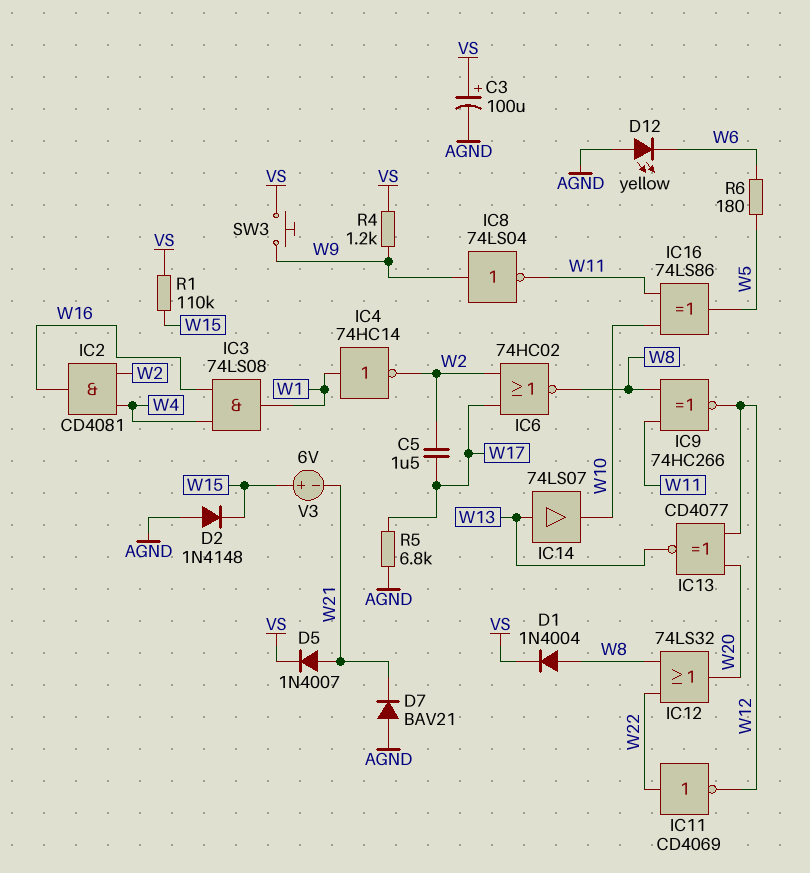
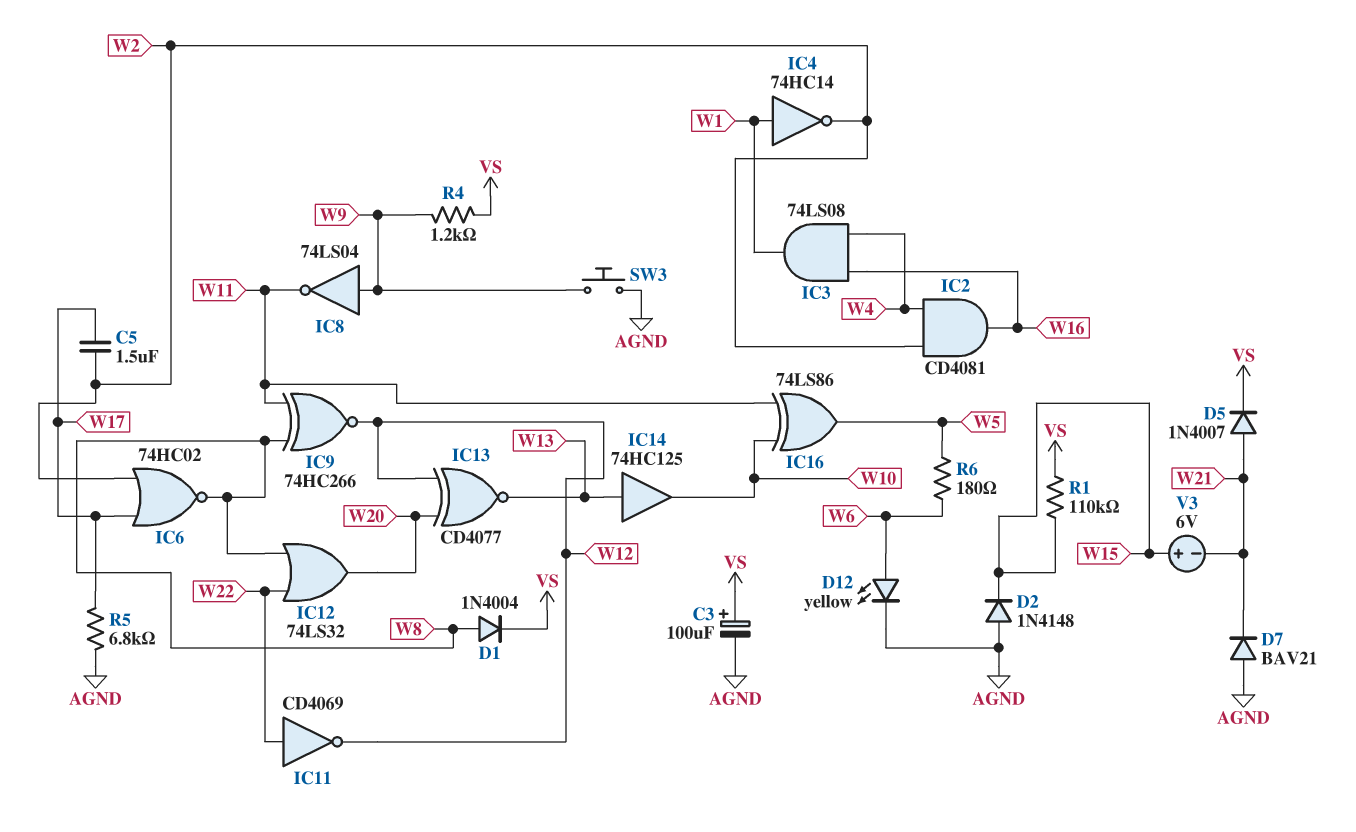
D12: LED yellow (A AGND, K W6) -> LED yellow (A W6, K AGND)
IC14: buffer 74LS07 (in W13, out W10) -> buffer 74HC125 (in W13, out W10)
SW3: button (VS, W9) -> button (AGND, W9)

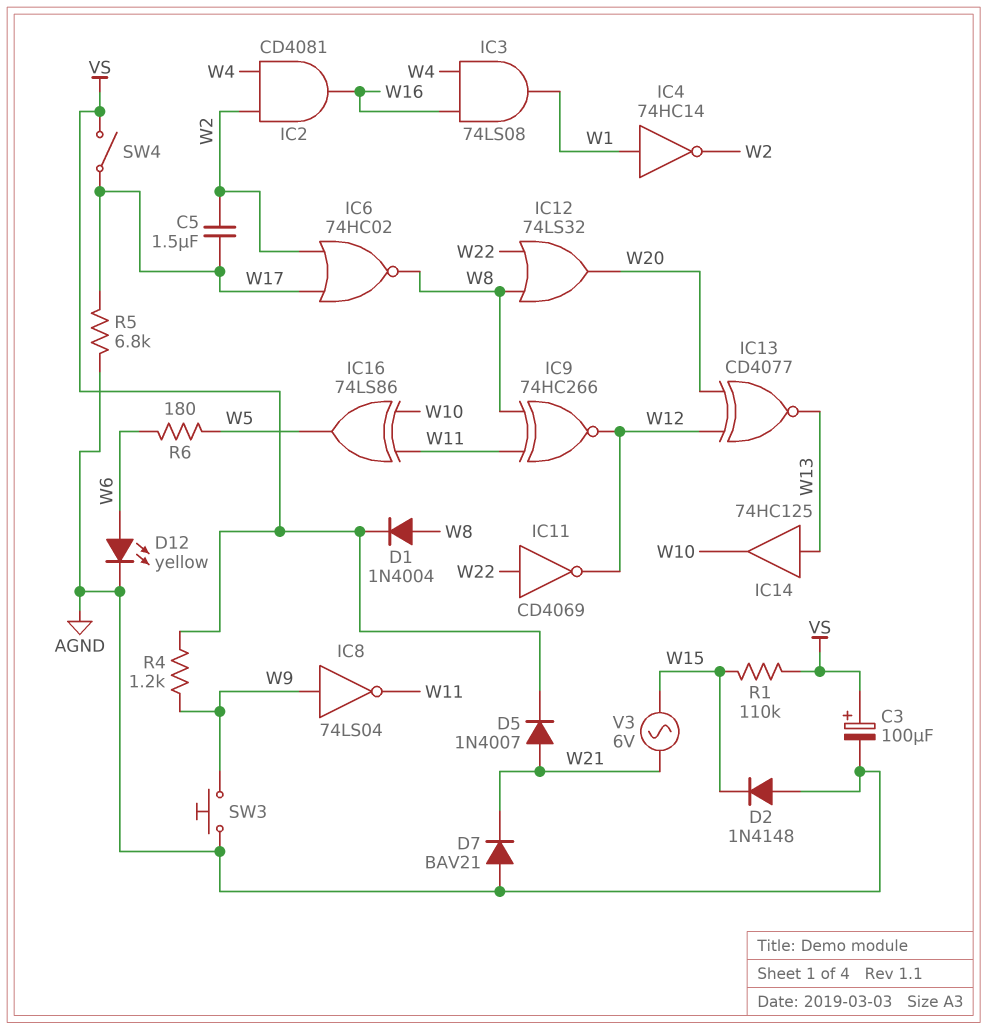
SW4: none -> switch (VS, W17)
V3: 6V (plus W15, minus W21) -> AC 6V (W15, W21)

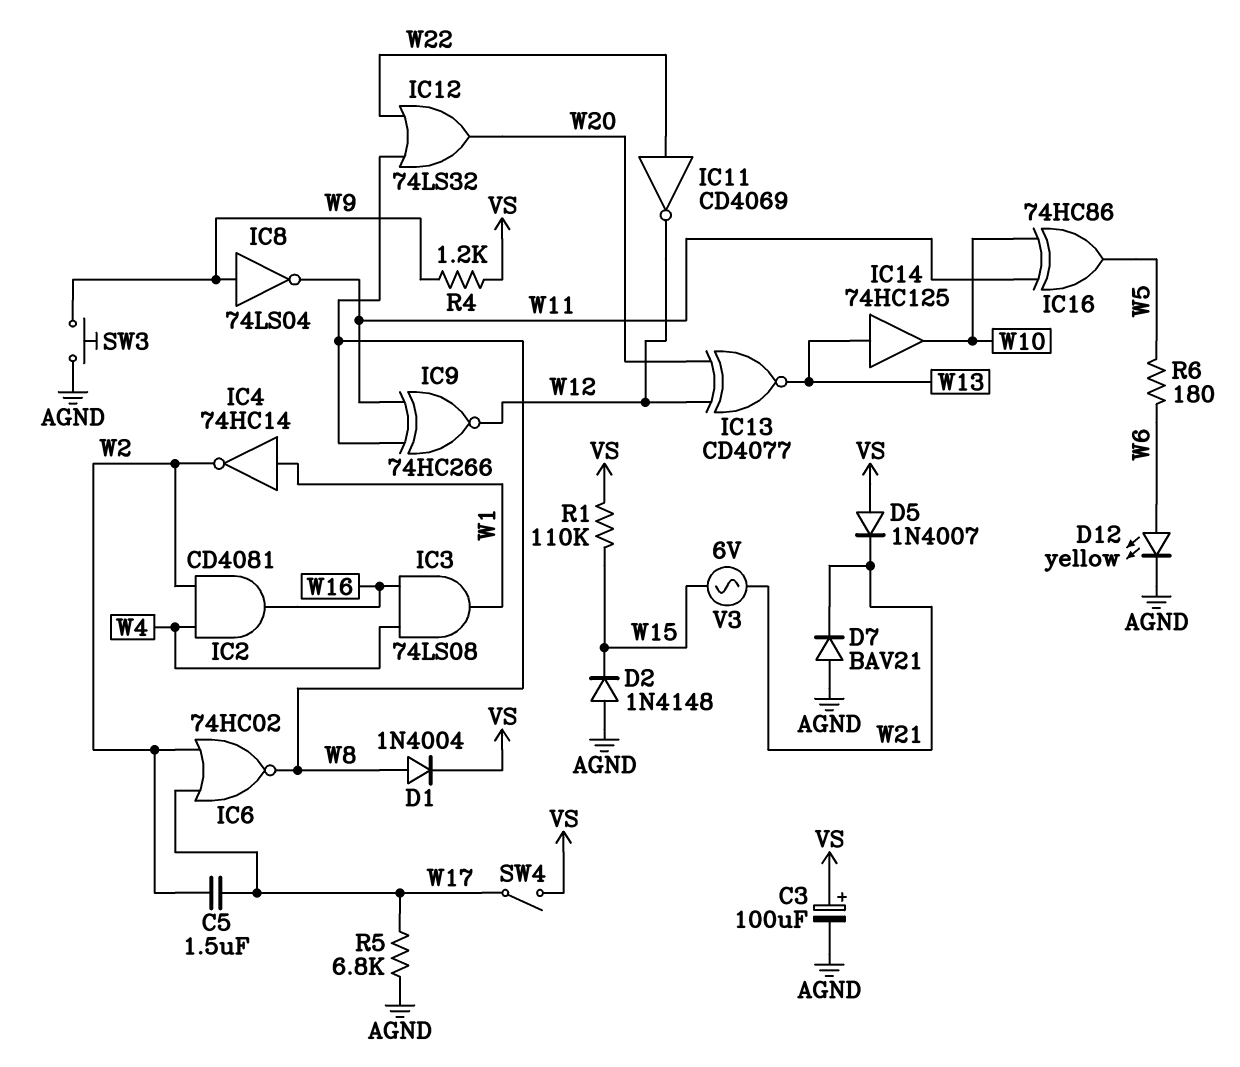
D5: diode 1N4007 (A W21, K VS) -> diode 1N4007 (A VS, K W21)
IC16: XOR 74LS86 (in W10, in W11, out W5) -> XOR 74HC86 (in W10, in W11, out W5)

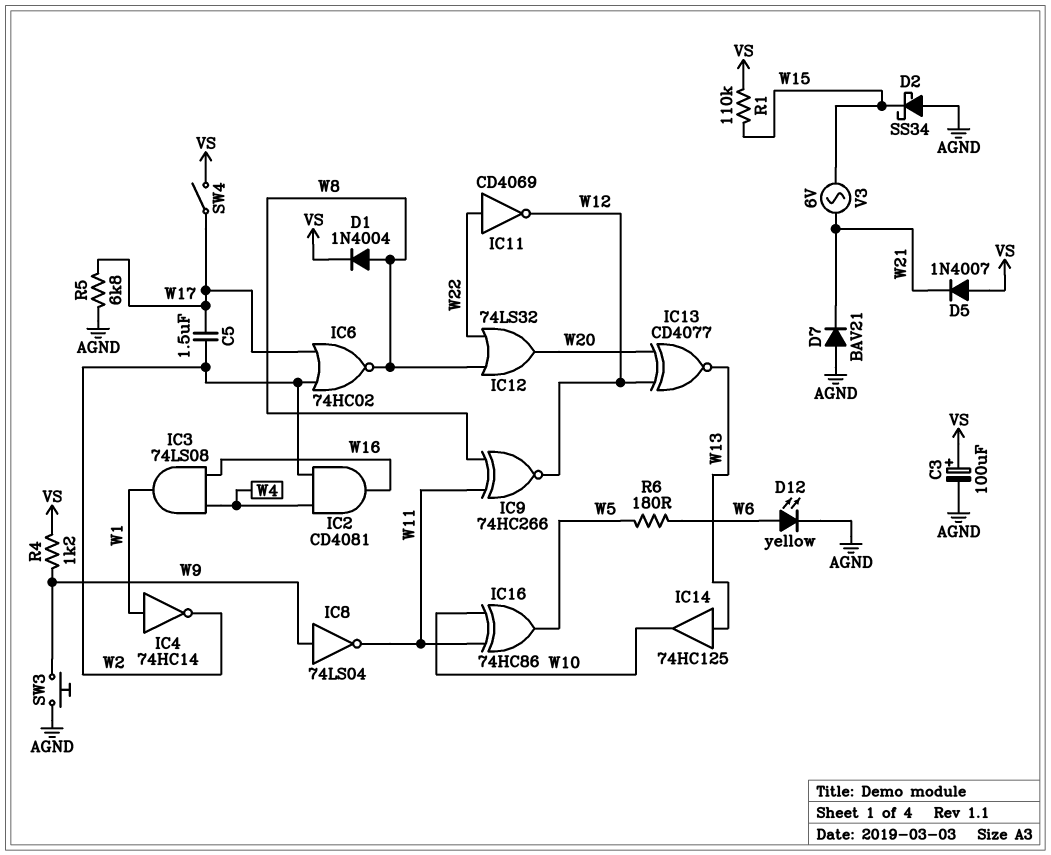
D2: diode 1N4148 (A AGND, K W15) -> schottky SS34 (A AGND, K W15)

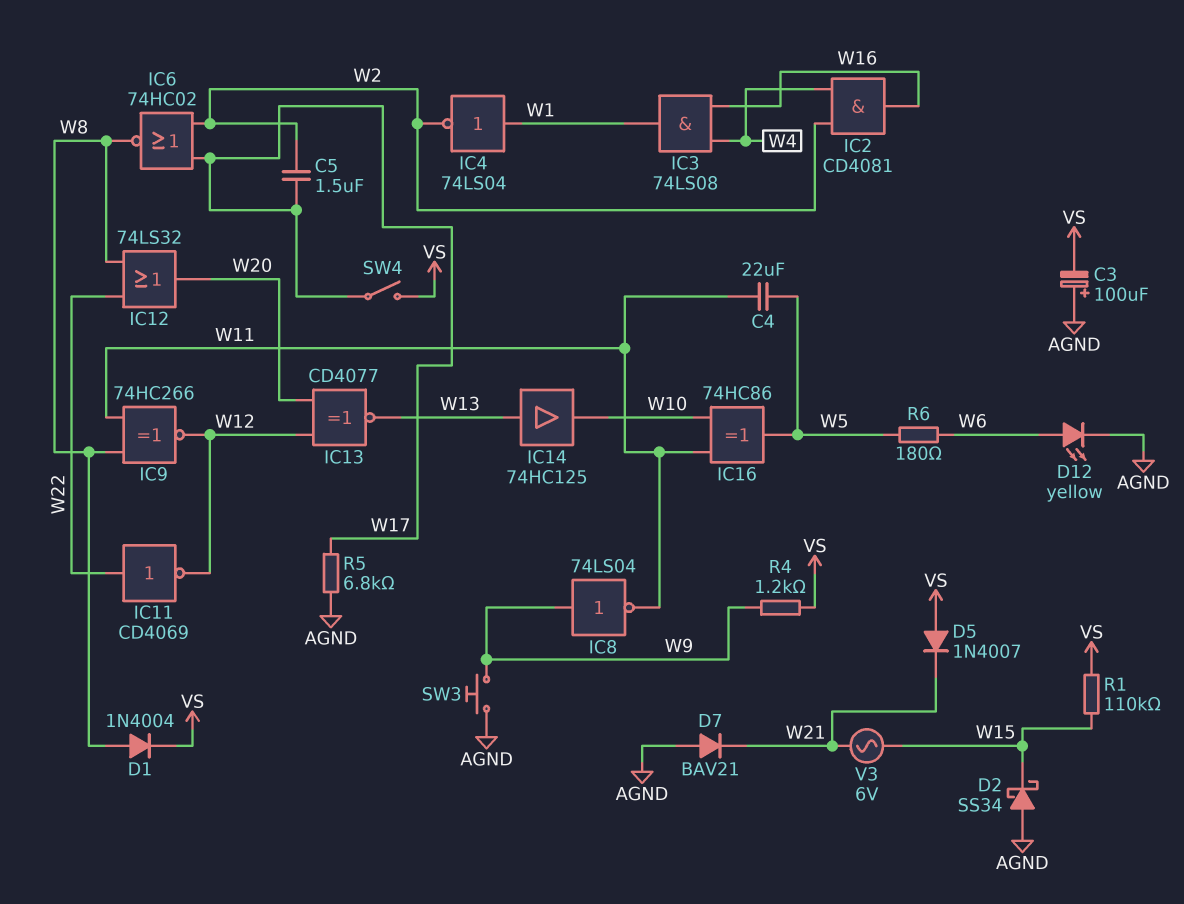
C3: 100uF (plus VS, minus AGND) -> 100uF (plus AGND, minus VS)
C4: none -> 22uF (W5, W11)
IC4: NOT 74HC14 (in W1, out W2) -> NOT 74LS04 (in W1, out W2)

